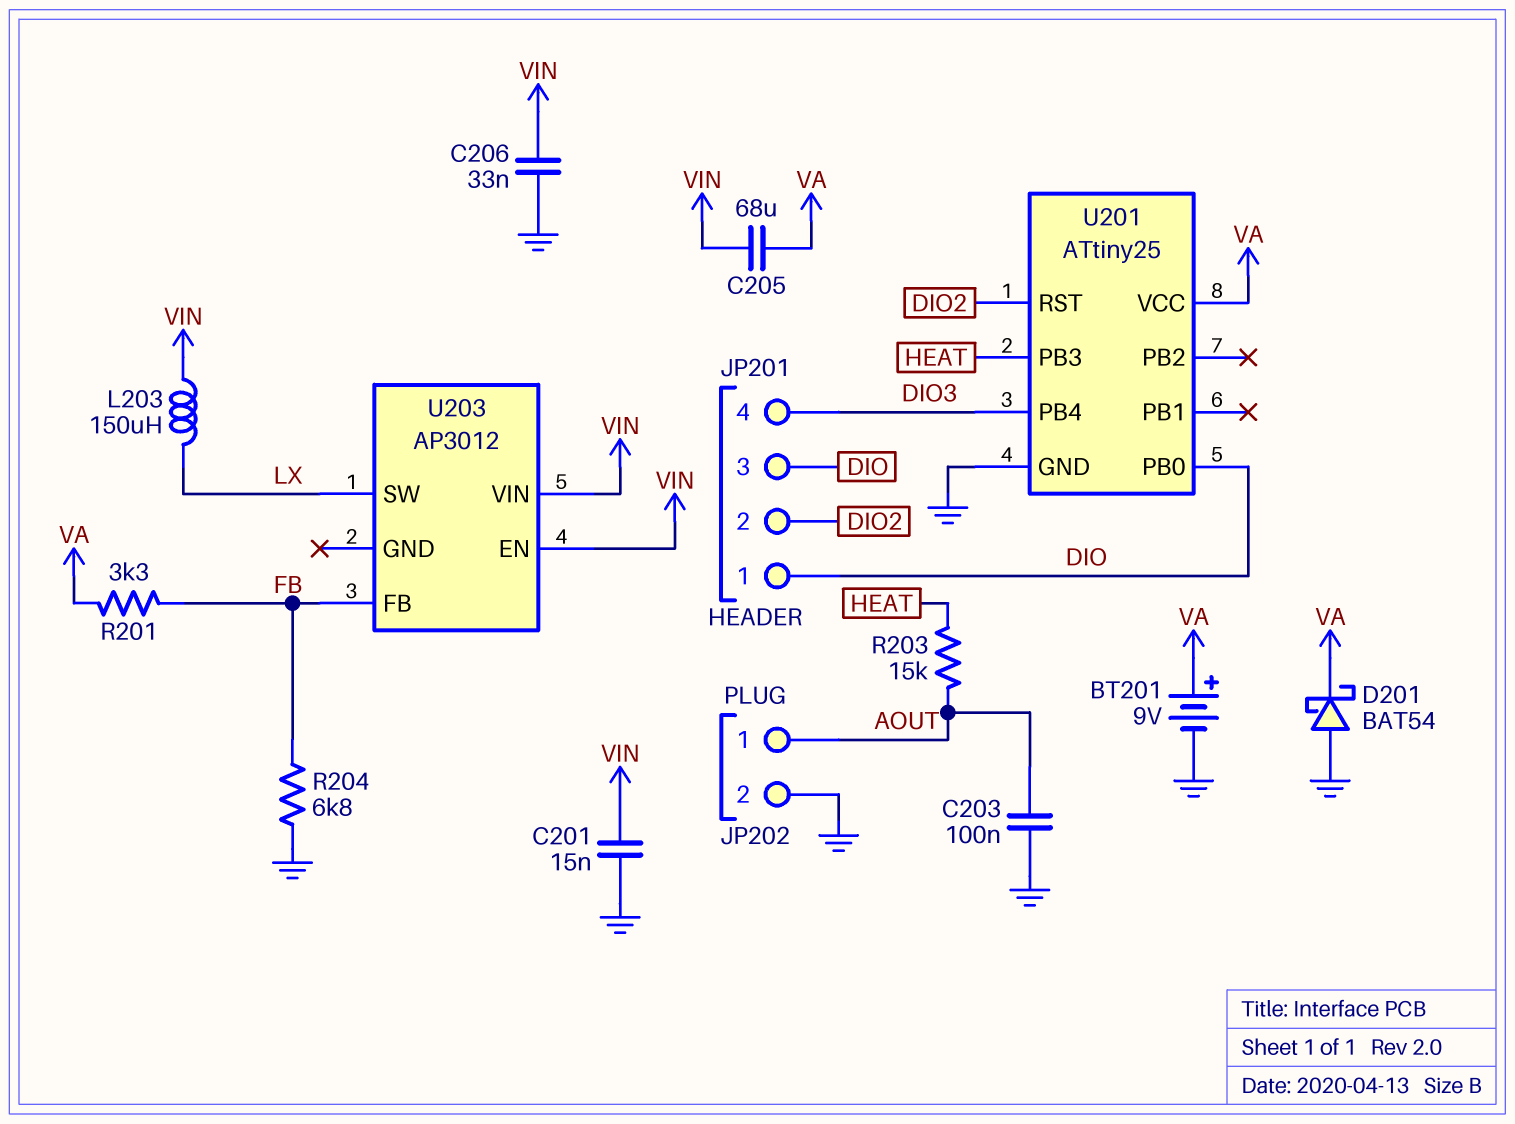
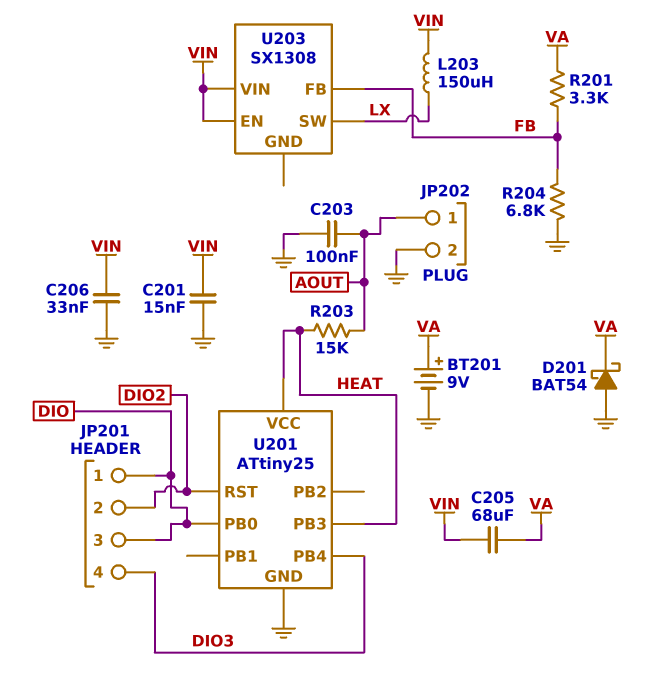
U201 pin VCC: VA -> HEAT
U203: AP3012 -> SX1308

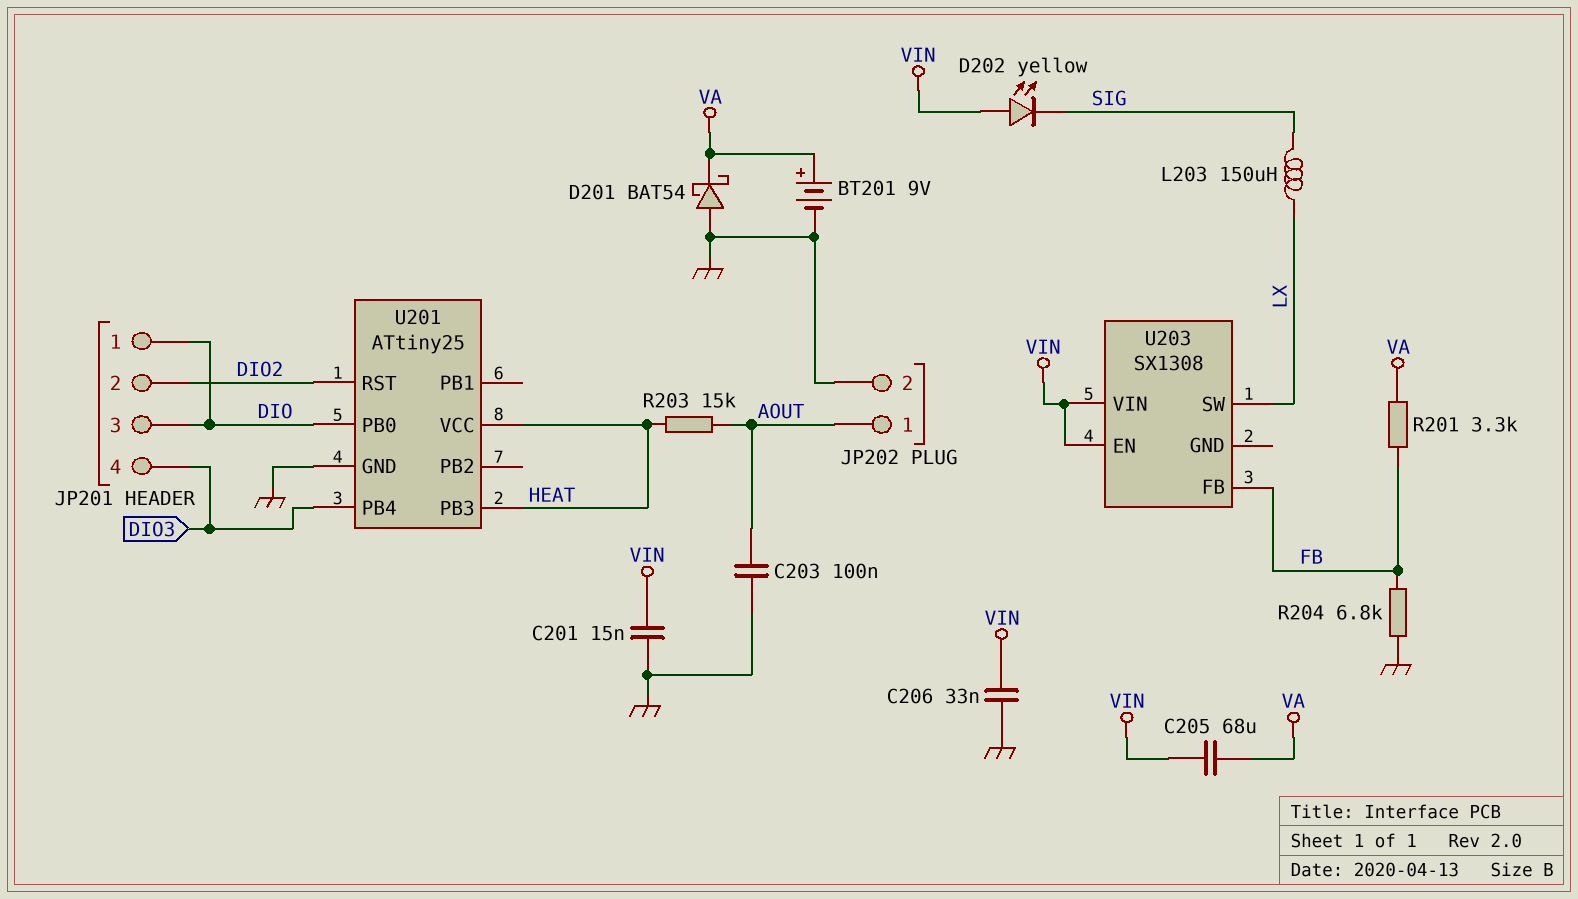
D202: none -> LED yellow (A VIN, K SIG)
L203: 150uH (LX, VIN) -> 150uH (LX, SIG)

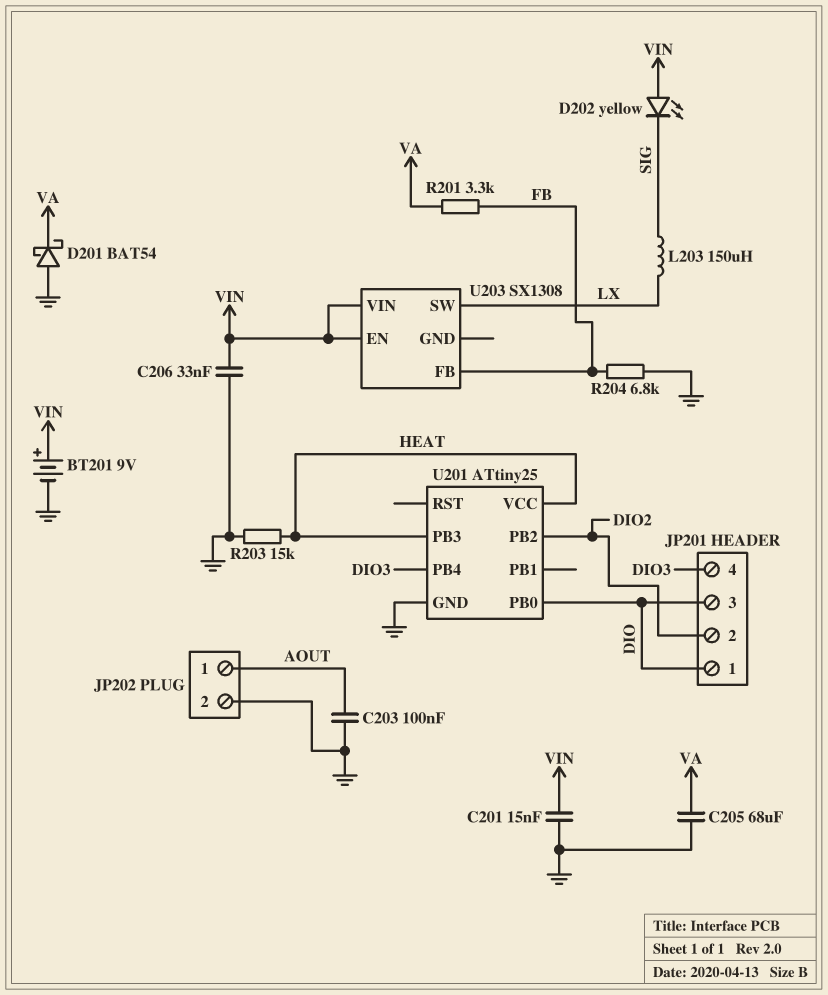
BT201: 9V (plus VA, minus GND) -> 9V (plus VIN, minus GND)
C205: 68uF (VA, VIN) -> 68uF (GND, VA)
R203: 15k (AOUT, HEAT) -> 15k (GND, HEAT)
U201 pin PB2: none -> DIO2
U201 pin RST: DIO2 -> none

